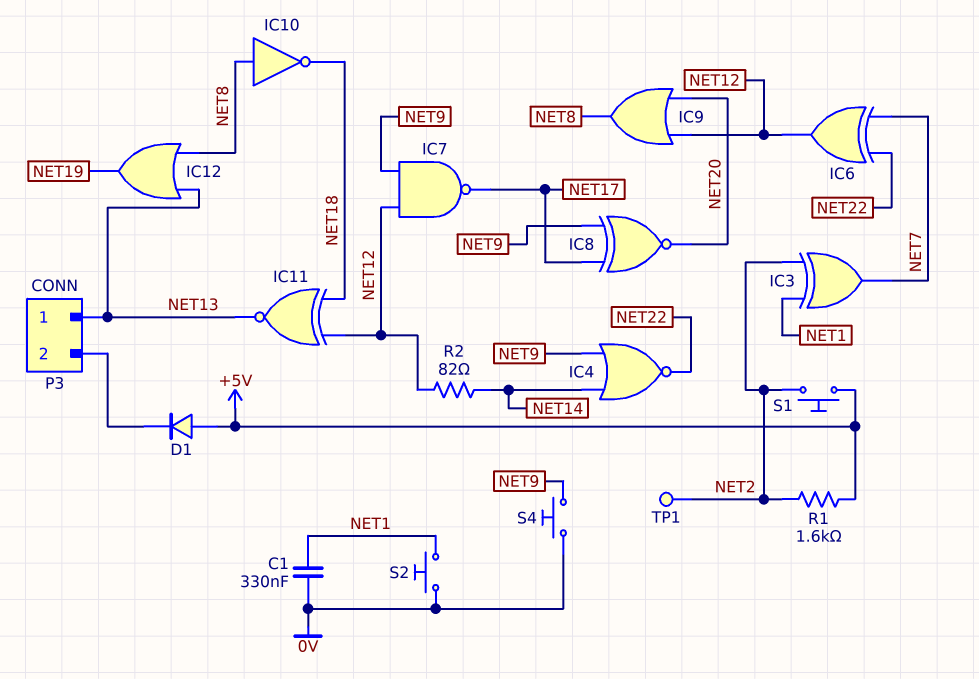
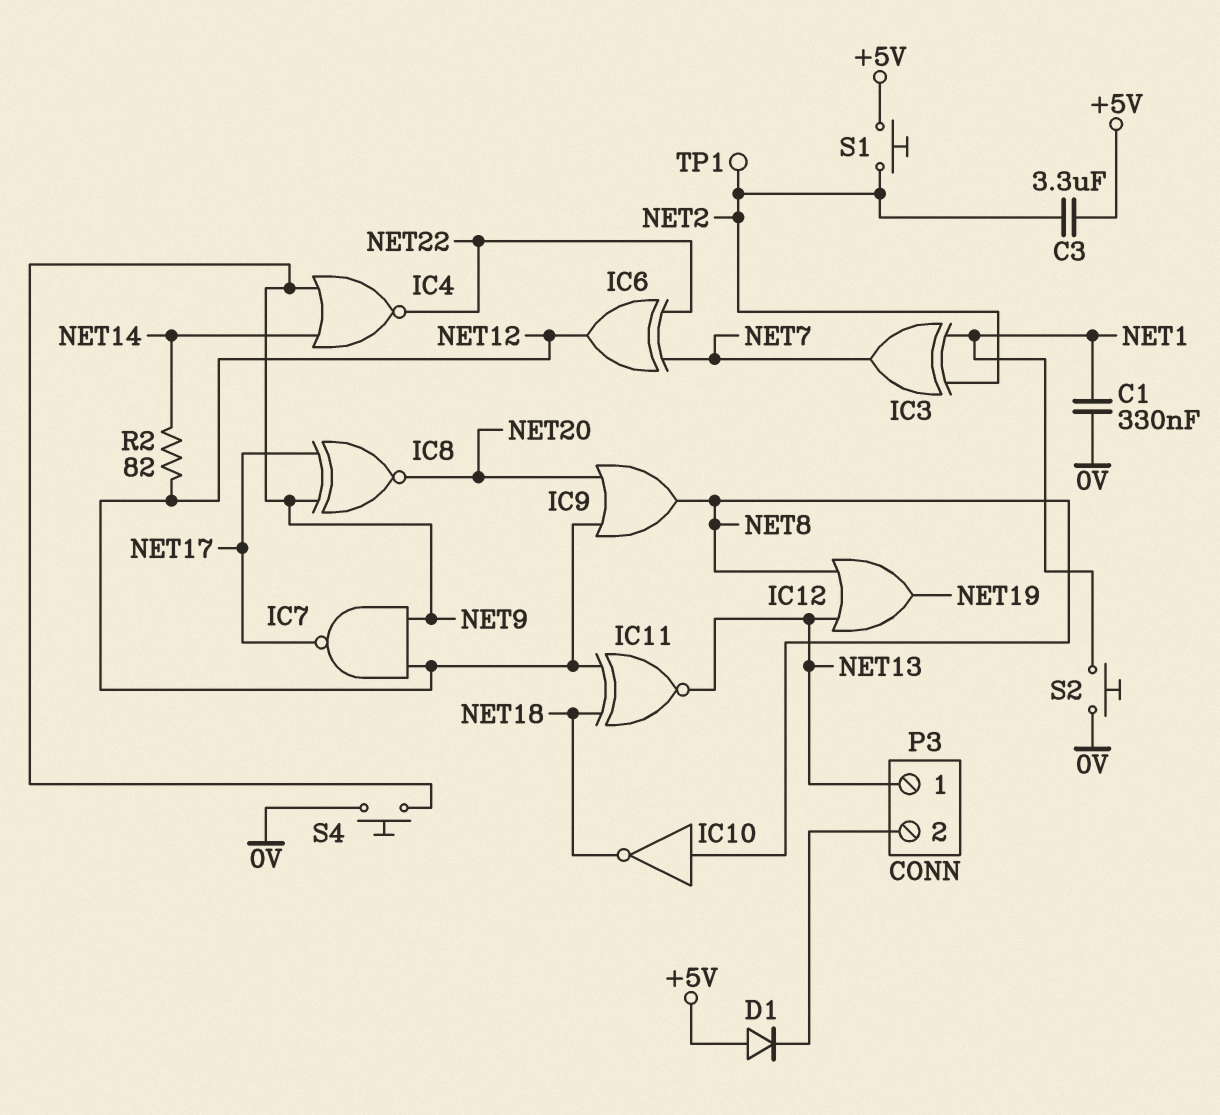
C3: none -> 3.3uF (+5V, NET2)
R1: 1.6k (+5V, NET2) -> none

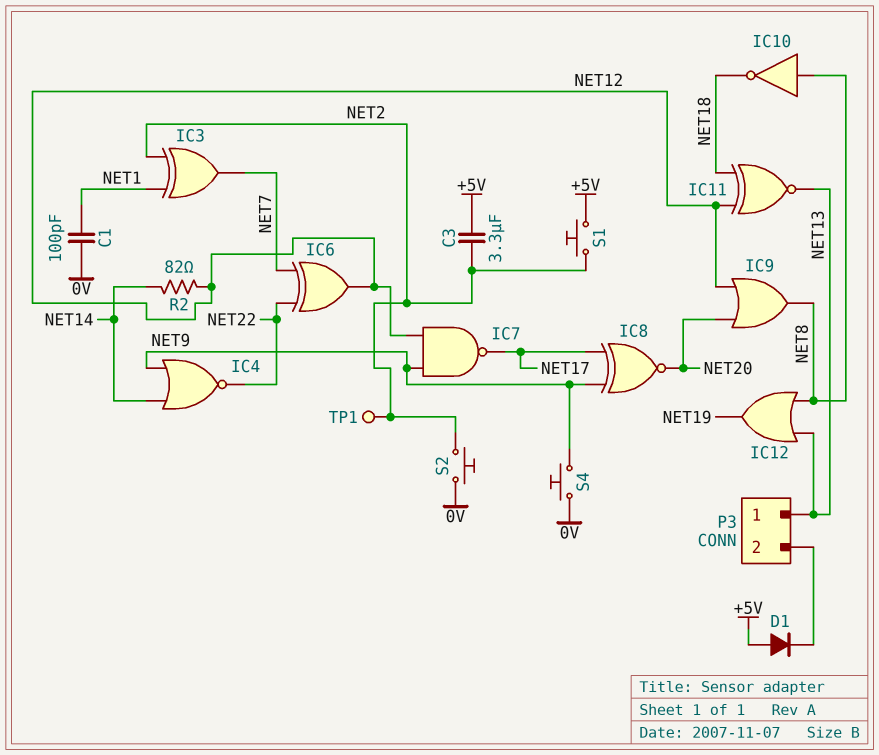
C1: 330nF (0V, NET1) -> 100pF (0V, NET1)
S2: button (0V, NET1) -> button (0V, NET2)

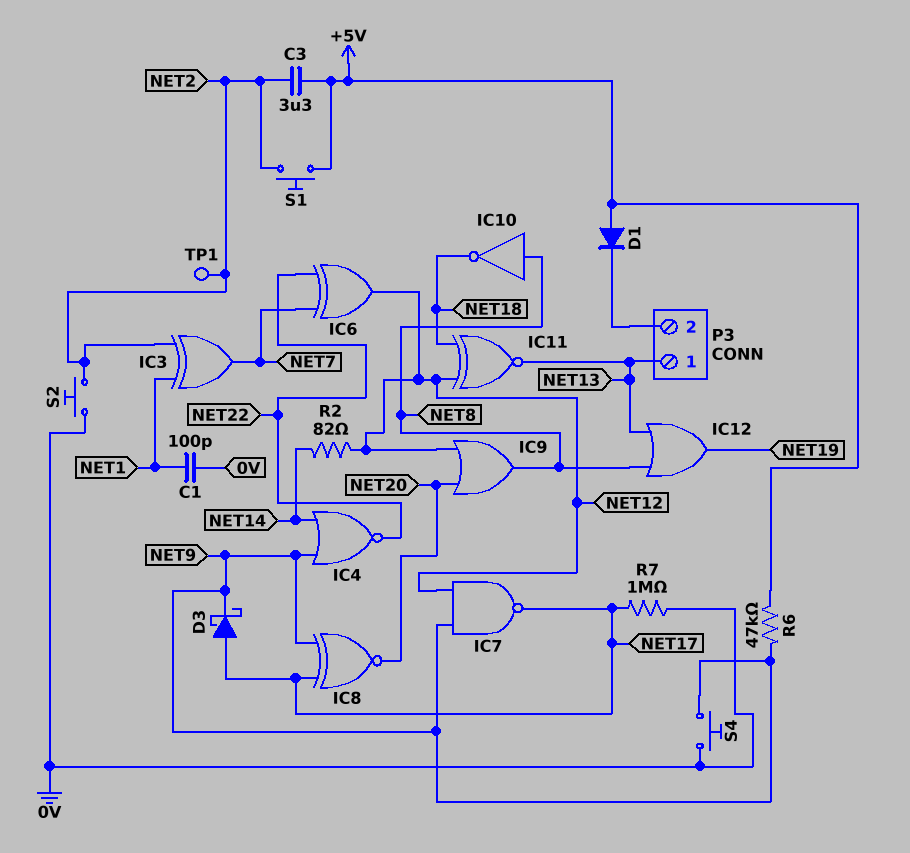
D3: none -> schottky (A NET17, K NET9)
R6: none -> 47k (+5V, NET9)
R7: none -> 1M (0V, NET17)

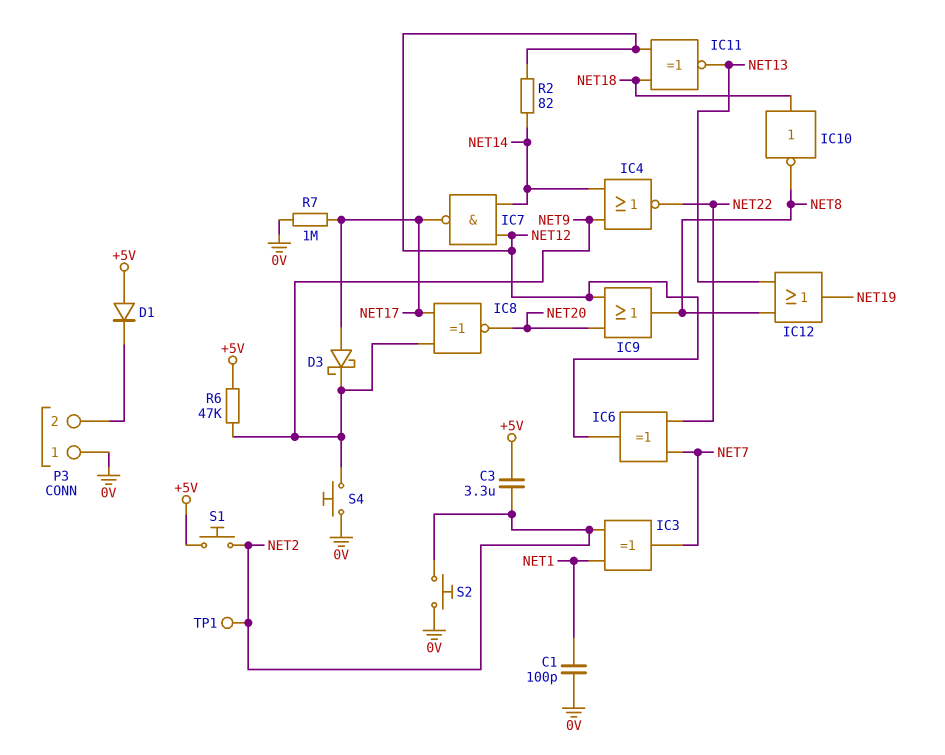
IC7: NAND (in NET9, in NET12, out NET17) -> NAND (in NET12, in NET14, out NET17)
IC10: NOT (in NET8, out NET18) -> NOT (in NET18, out NET8)
P3 pin 1: NET13 -> 0V

